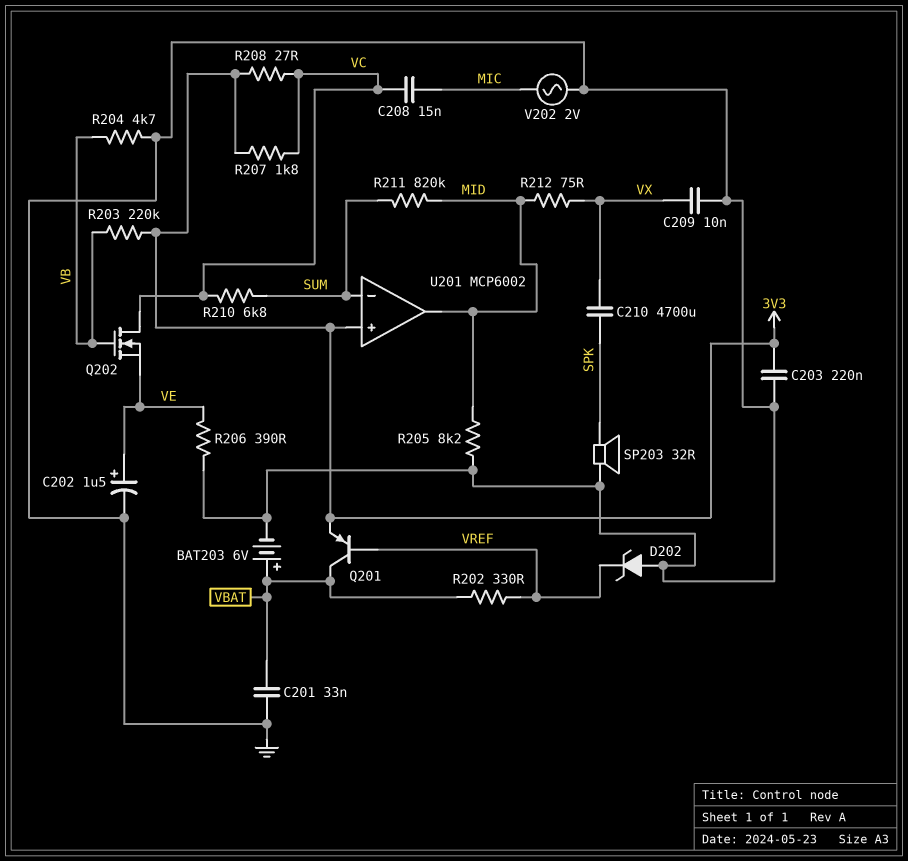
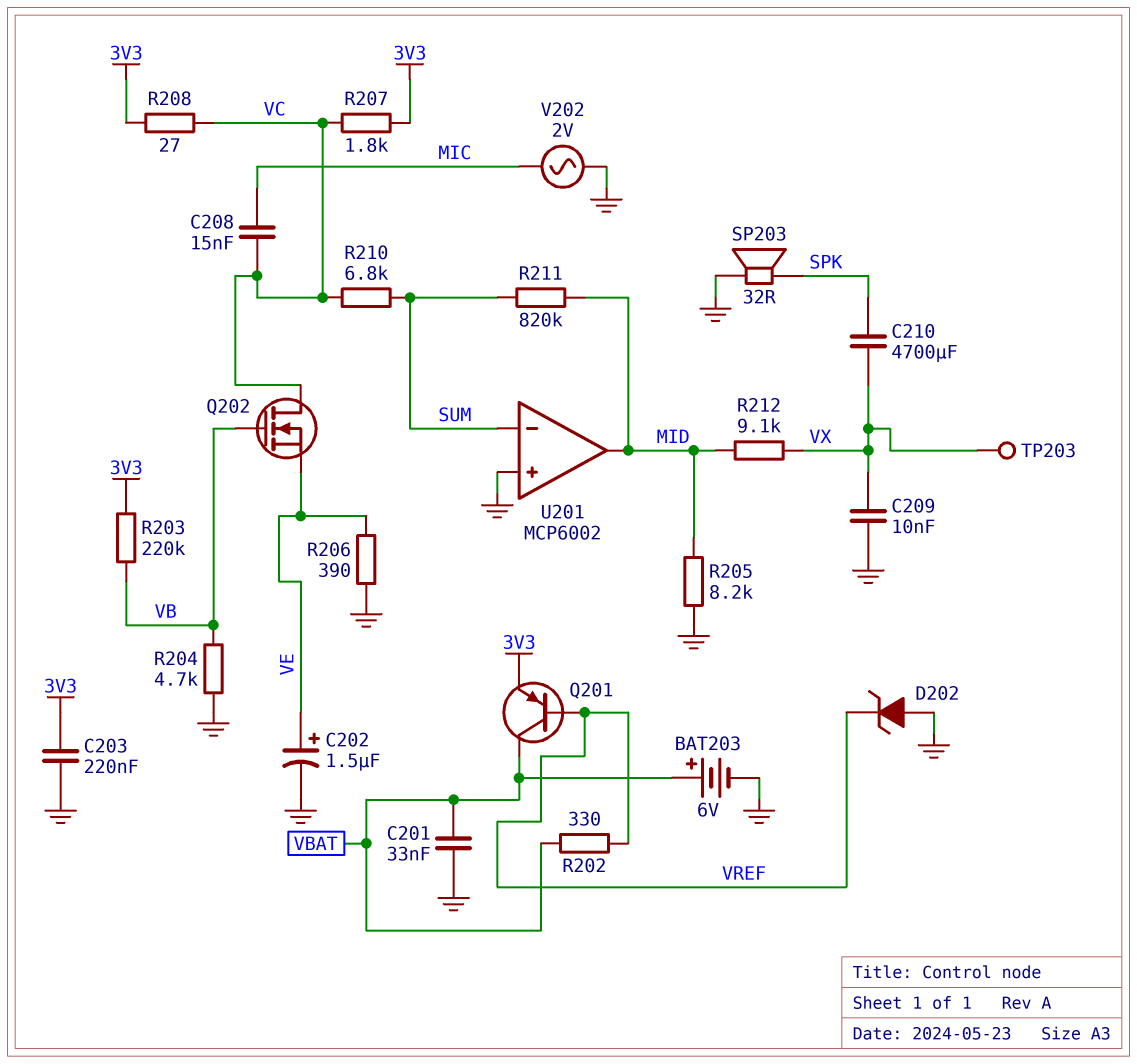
R212: 75 (MID, VX) -> 9.1k (MID, VX)
TP203: none -> test point (VX)
U201 pin in+: 3V3 -> GND

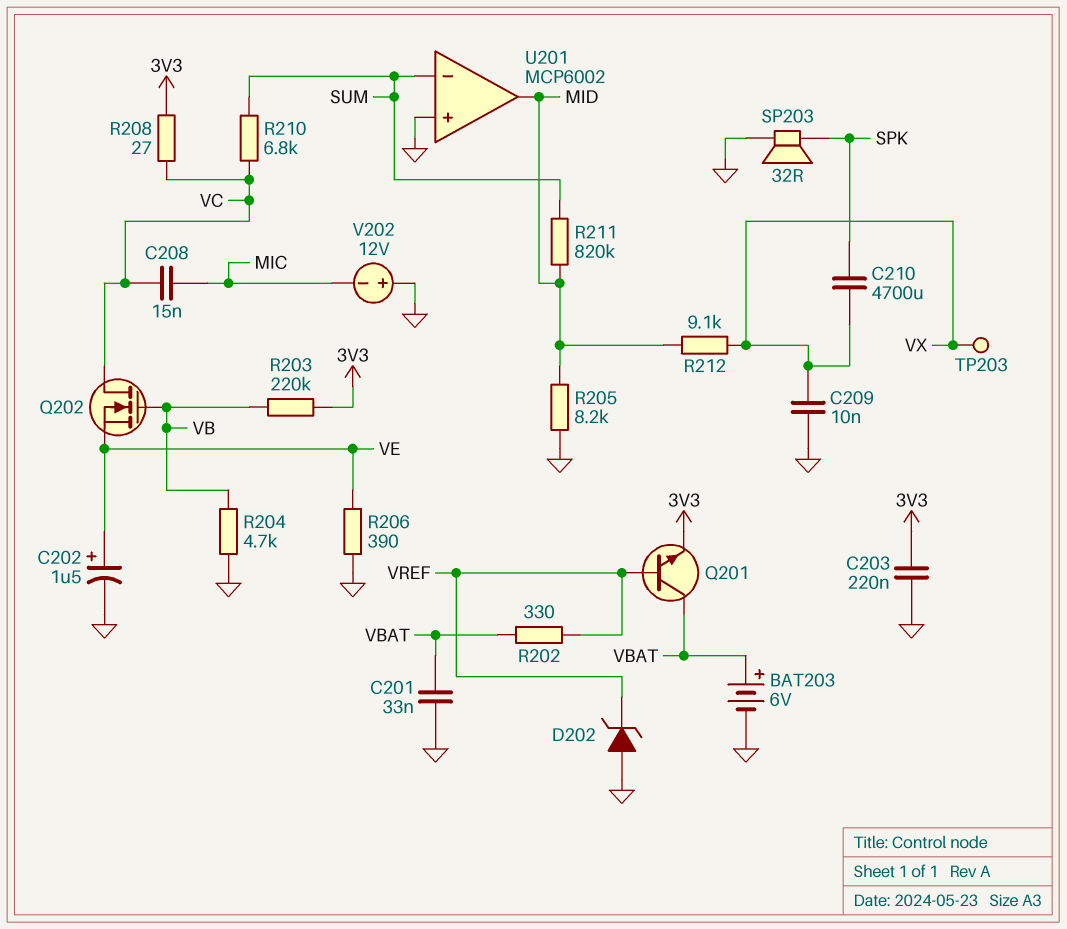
Q201: PNP (B VREF, C VBAT, E 3V3) -> NPN (B VREF, C VBAT, E 3V3)
R207: 1.8k (3V3, VC) -> none
V202: AC 2V (GND, MIC) -> 12V (plus GND, minus MIC)

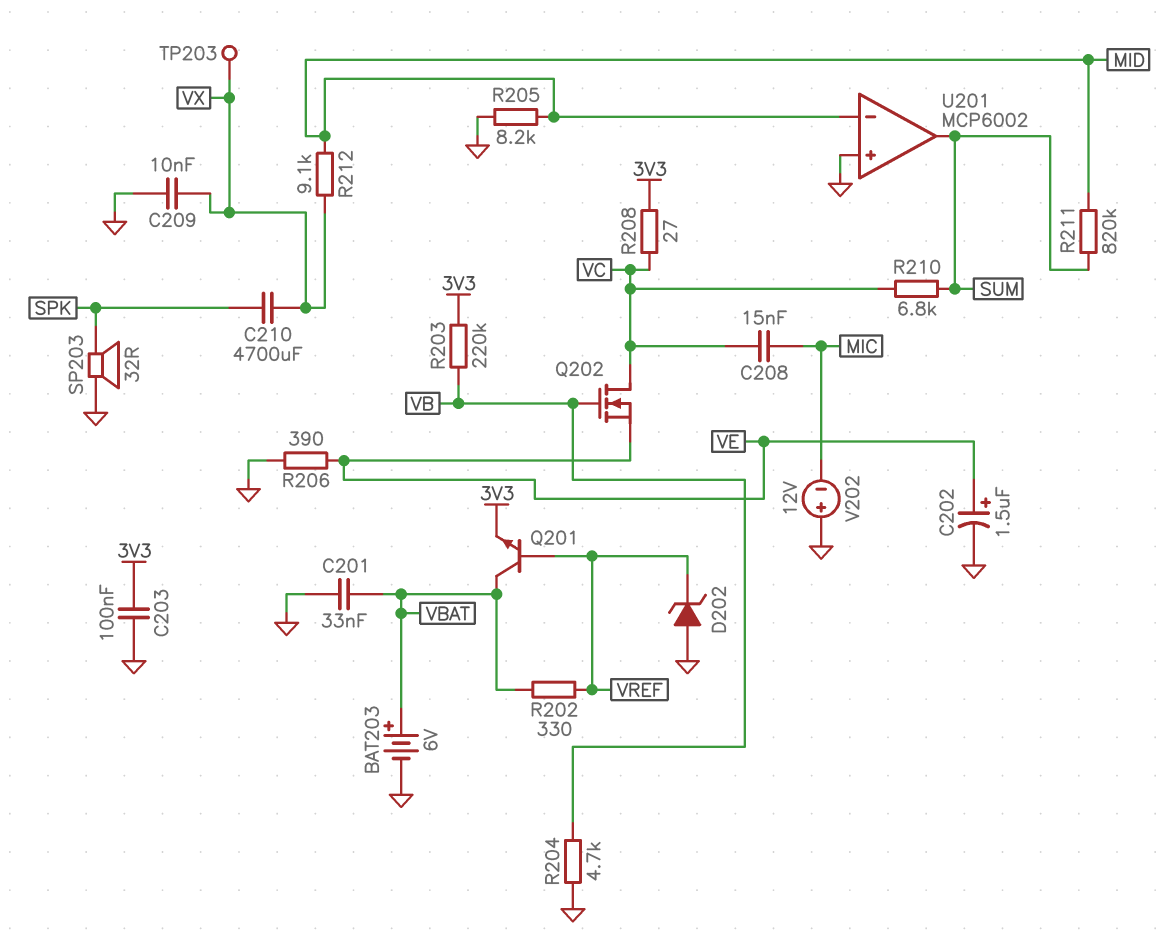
C203: 220nF (3V3, GND) -> 100nF (3V3, GND)
U201 pin in-: SUM -> MID
U201 pin out: MID -> SUM

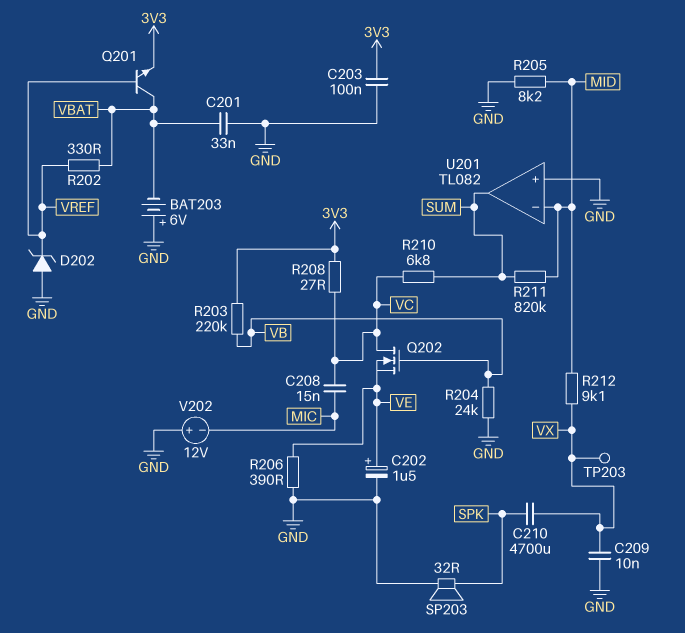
BAT203: 6V (plus VBAT, minus GND) -> 6V (plus GND, minus VBAT)
R204: 4.7k (GND, VB) -> 24k (GND, VB)
U201: MCP6002 -> TL082

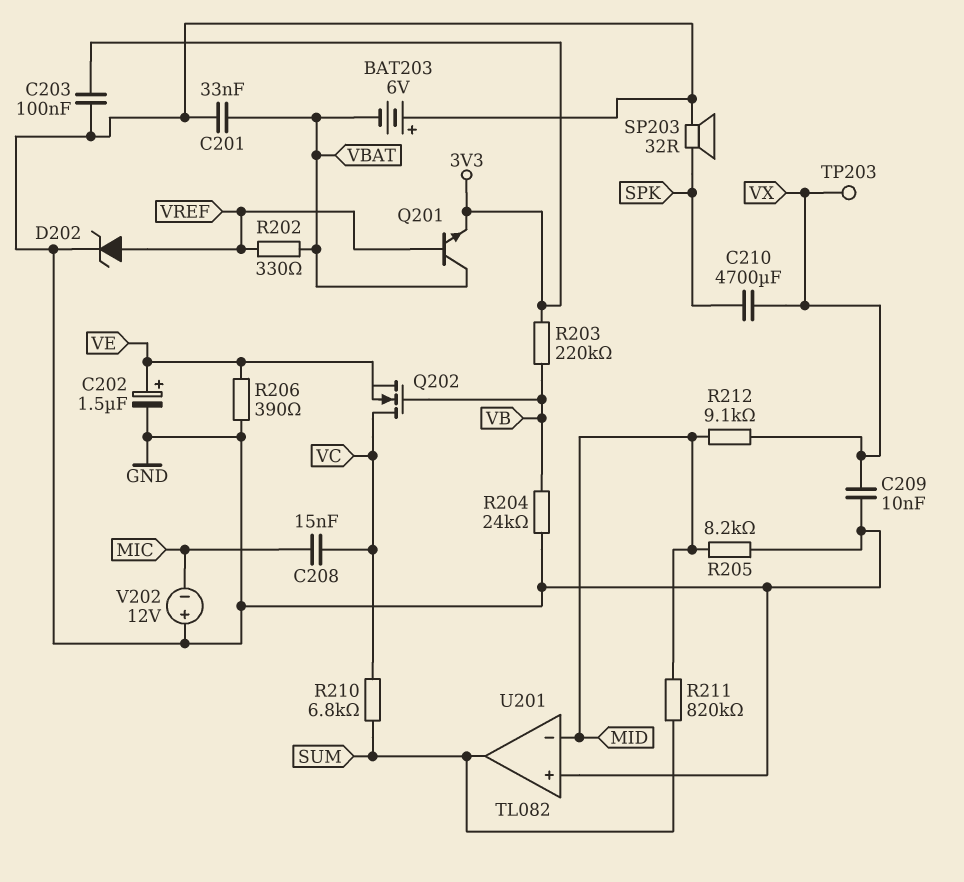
D202: zener (A GND, K VREF) -> zener (A VREF, K GND)
R208: 27 (3V3, VC) -> none

